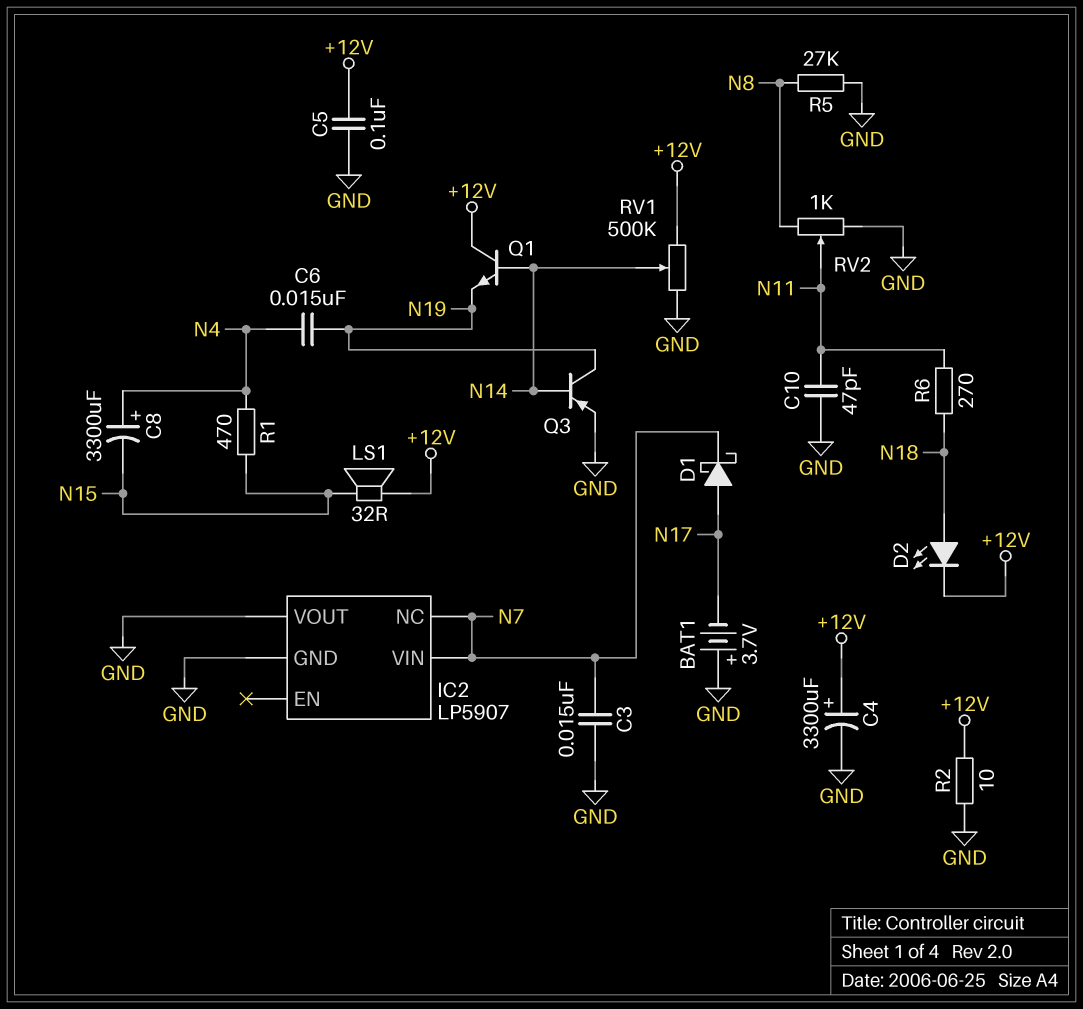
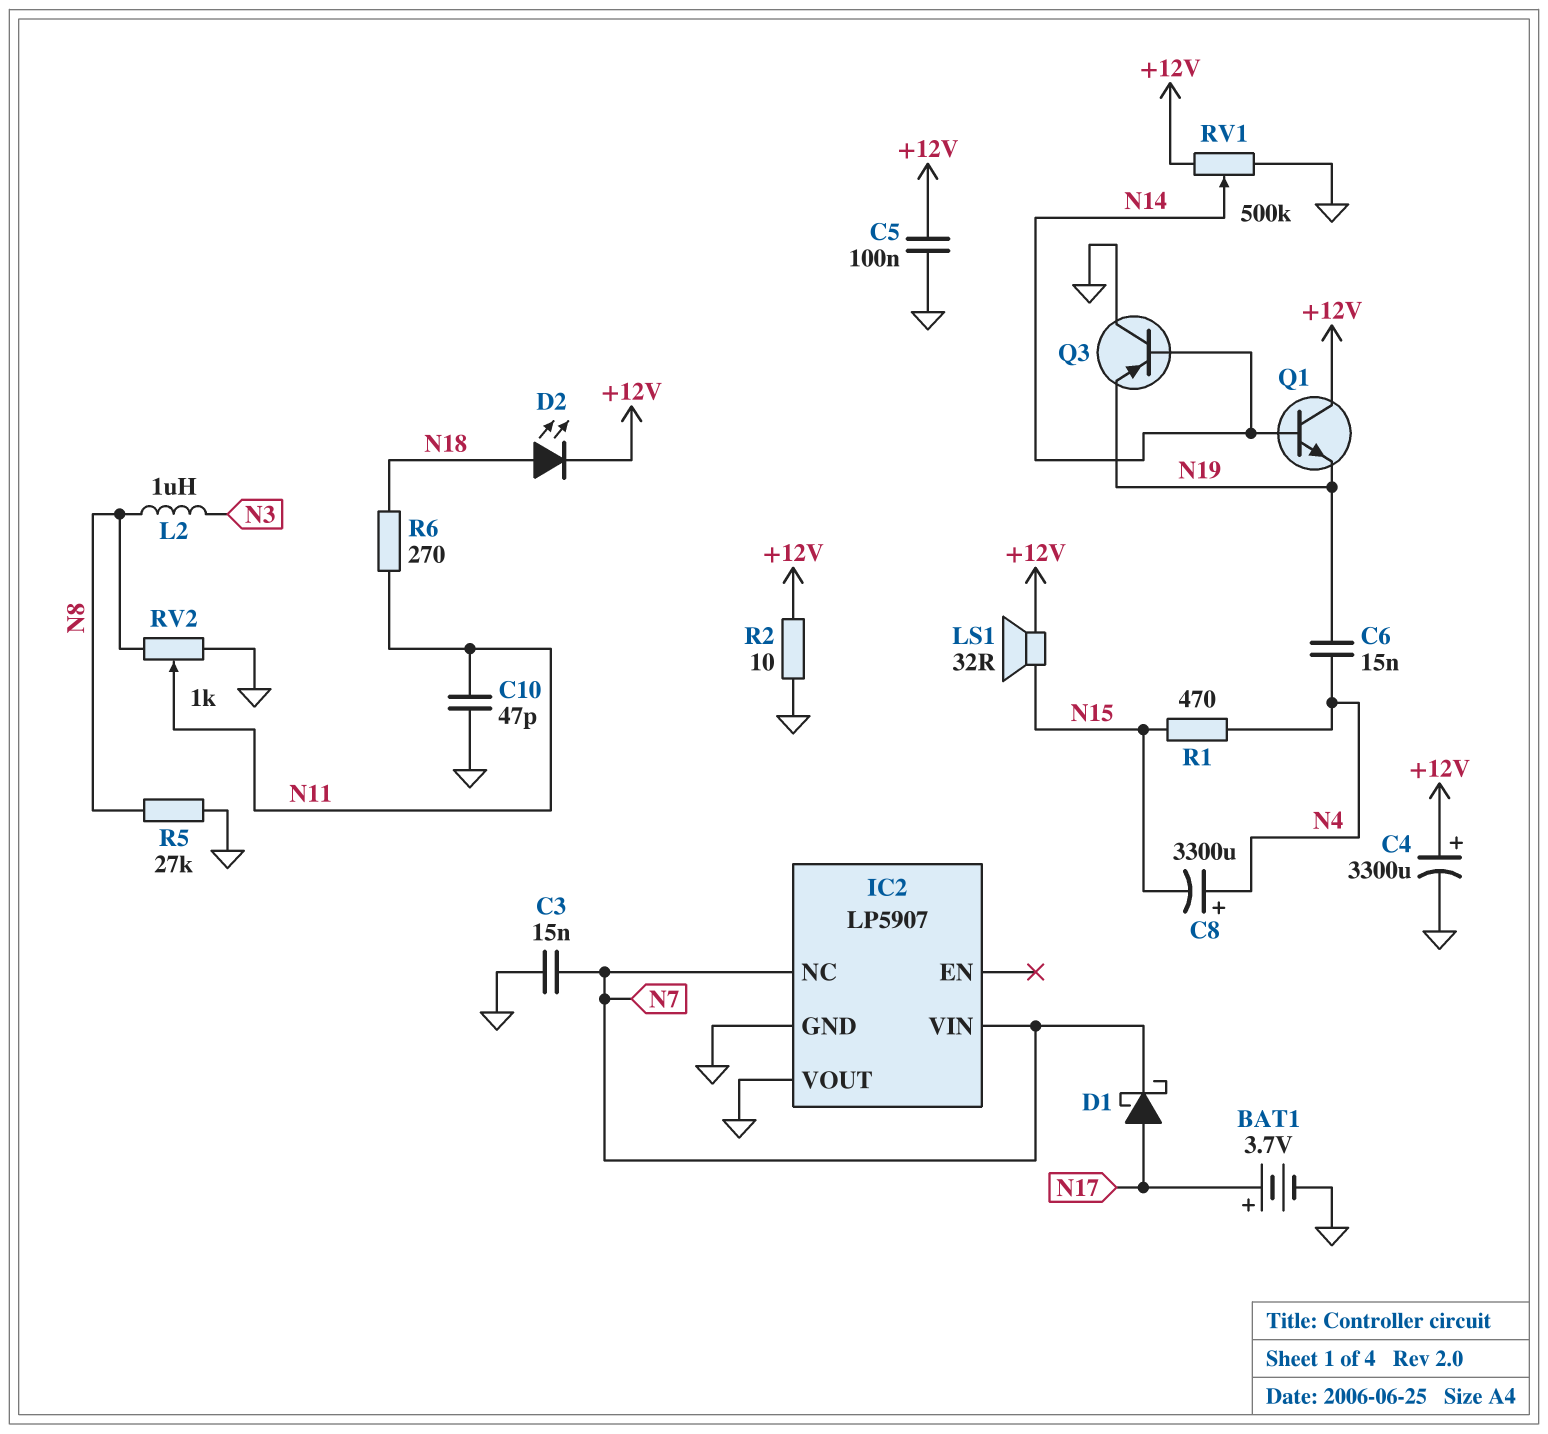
BAT1: 3.7V (plus GND, minus N17) -> 3.7V (plus N17, minus GND)
L2: none -> 1uH (N3, N8)
Q3: PNP (B N14, C N19, E GND) -> PNP (B N14, C GND, E N19)

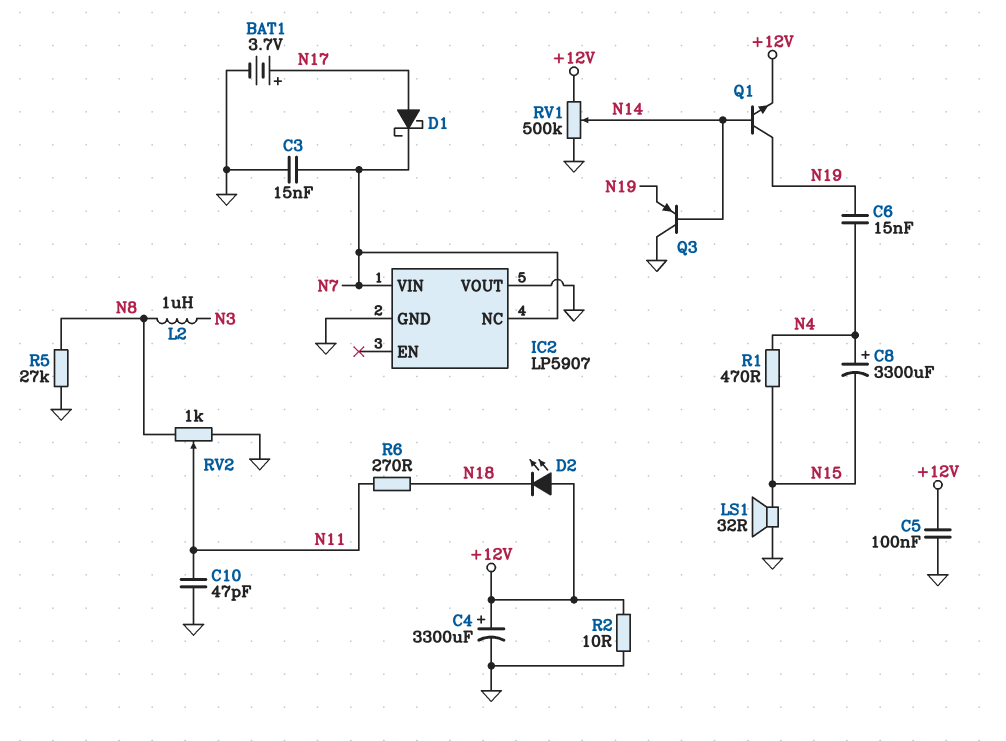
D2: LED (A N18, K +12V) -> LED (A +12V, K N18)
LS1: speaker 32R (+12V, N15) -> speaker 32R (GND, N15)
Q1: NPN (B N14, C +12V, E N19) -> NPN (B N14, C N19, E +12V)

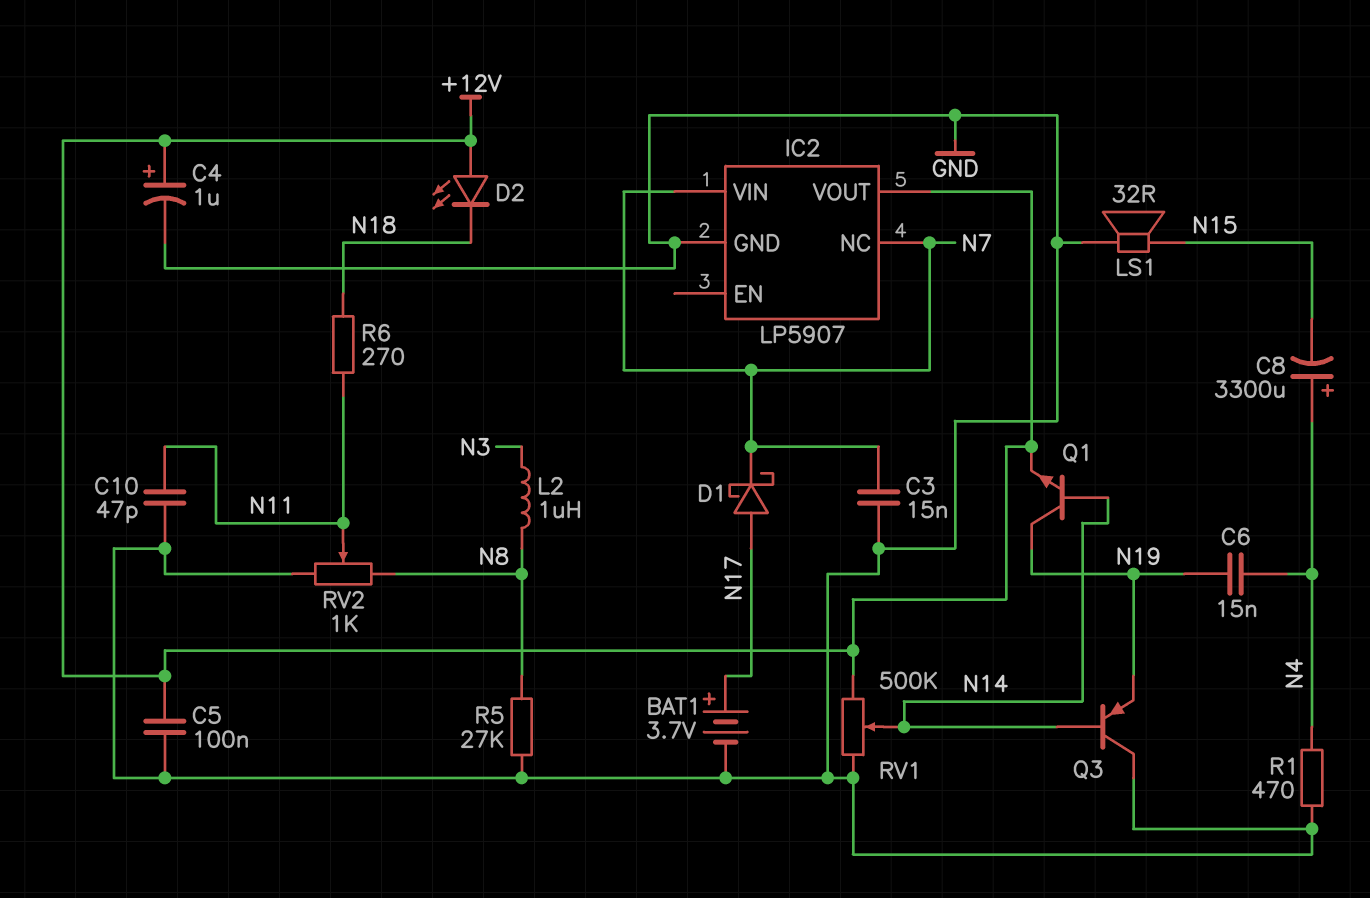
C4: 3300uF (plus +12V, minus GND) -> 1uF (plus +12V, minus GND)
IC2 pin VOUT: GND -> +12V
R1: 470 (N4, N15) -> 470 (GND, N4)
R2: 10 (+12V, GND) -> none

